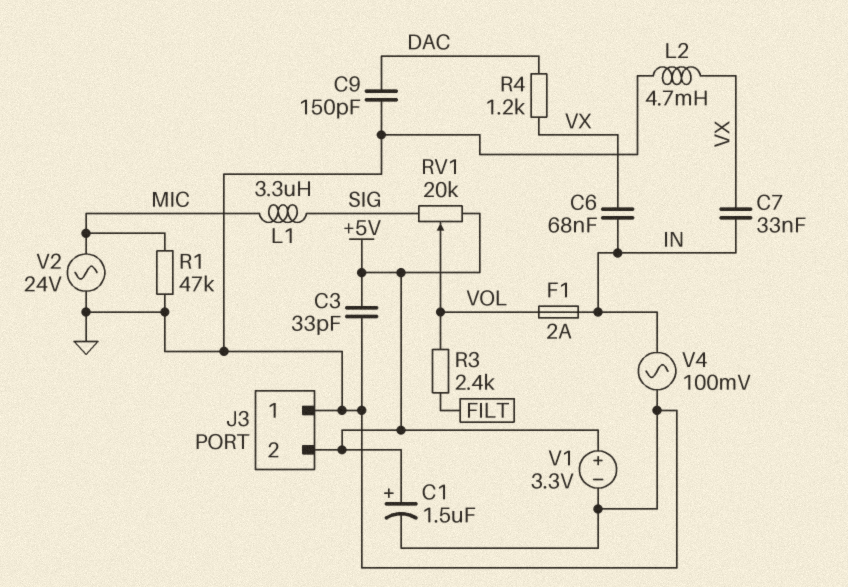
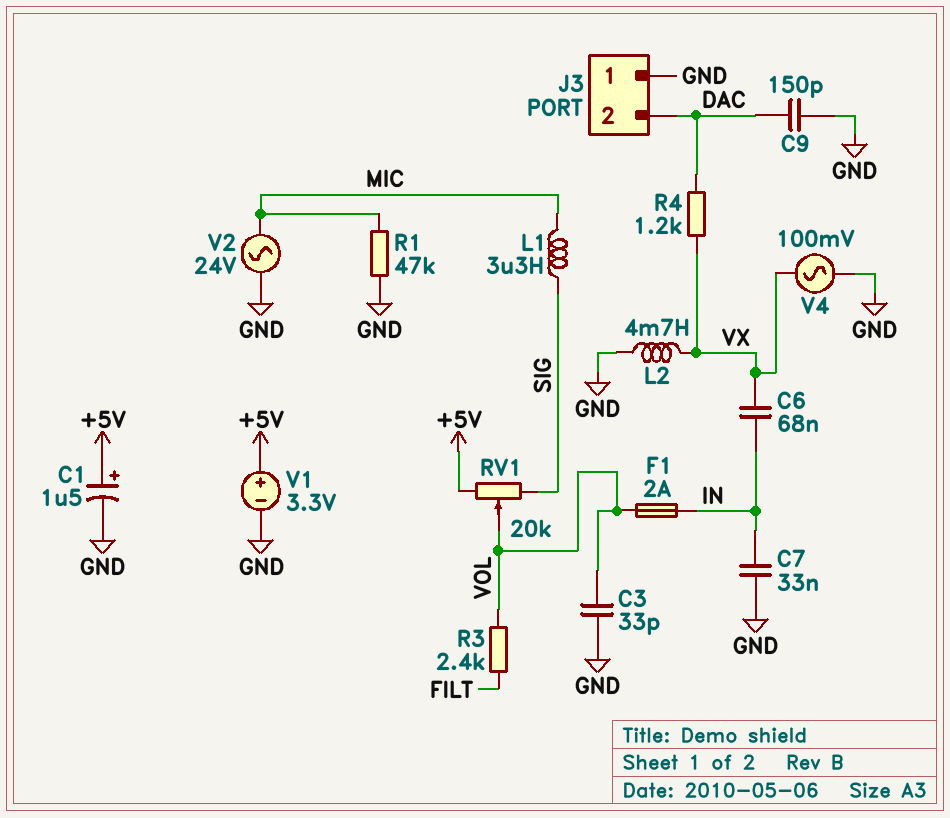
C3: 33pF (+5V, GND) -> 33pF (GND, VOL)
C7: 33nF (IN, VX) -> 33nF (GND, IN)
J3 pin 2: +5V -> DAC
V4: AC 100mV (GND, IN) -> AC 100mV (GND, VX)

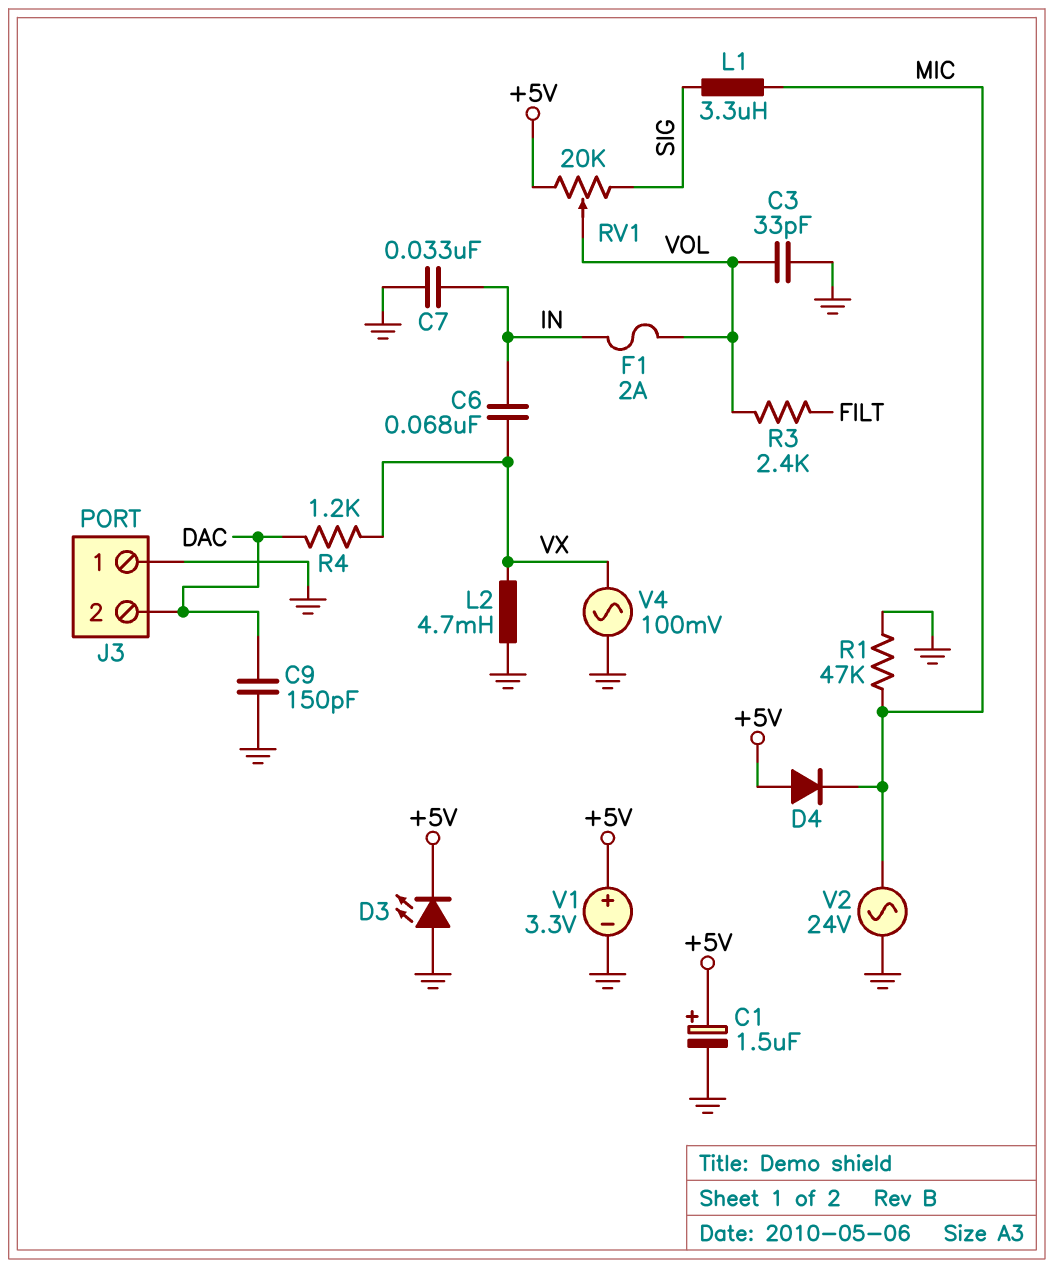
D3: none -> LED (A GND, K +5V)
D4: none -> diode (A +5V, K MIC)

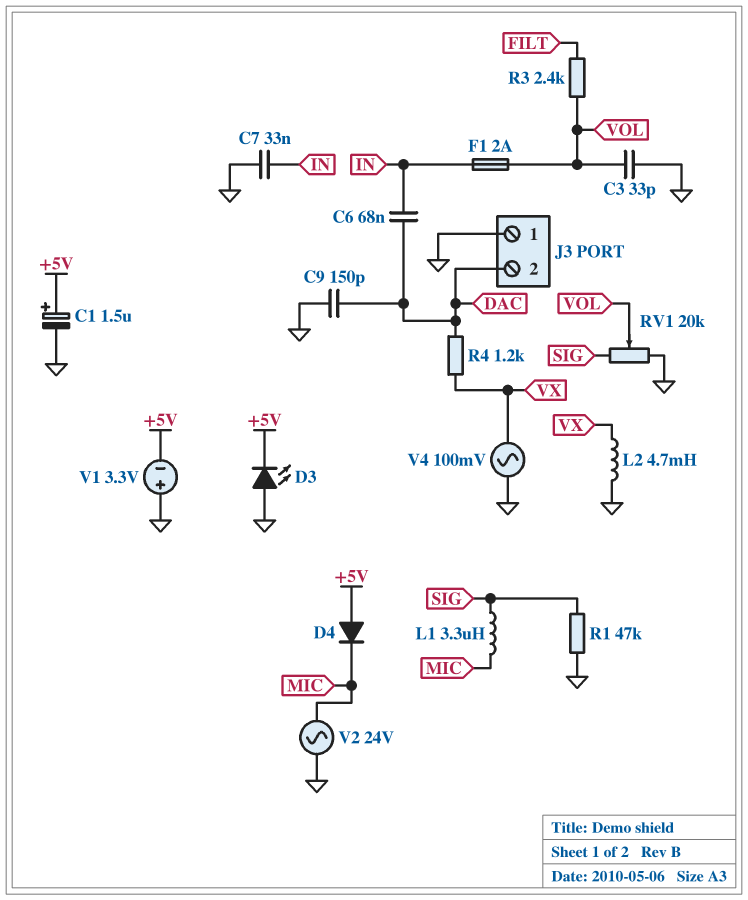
C6: 68nF (IN, VX) -> 68nF (DAC, IN)
R1: 47k (GND, MIC) -> 47k (GND, SIG)
RV1: 20k (+5V, SIG, wiper VOL) -> 20k (GND, SIG, wiper VOL)
V1: 3.3V (plus +5V, minus GND) -> 3.3V (plus GND, minus +5V)

